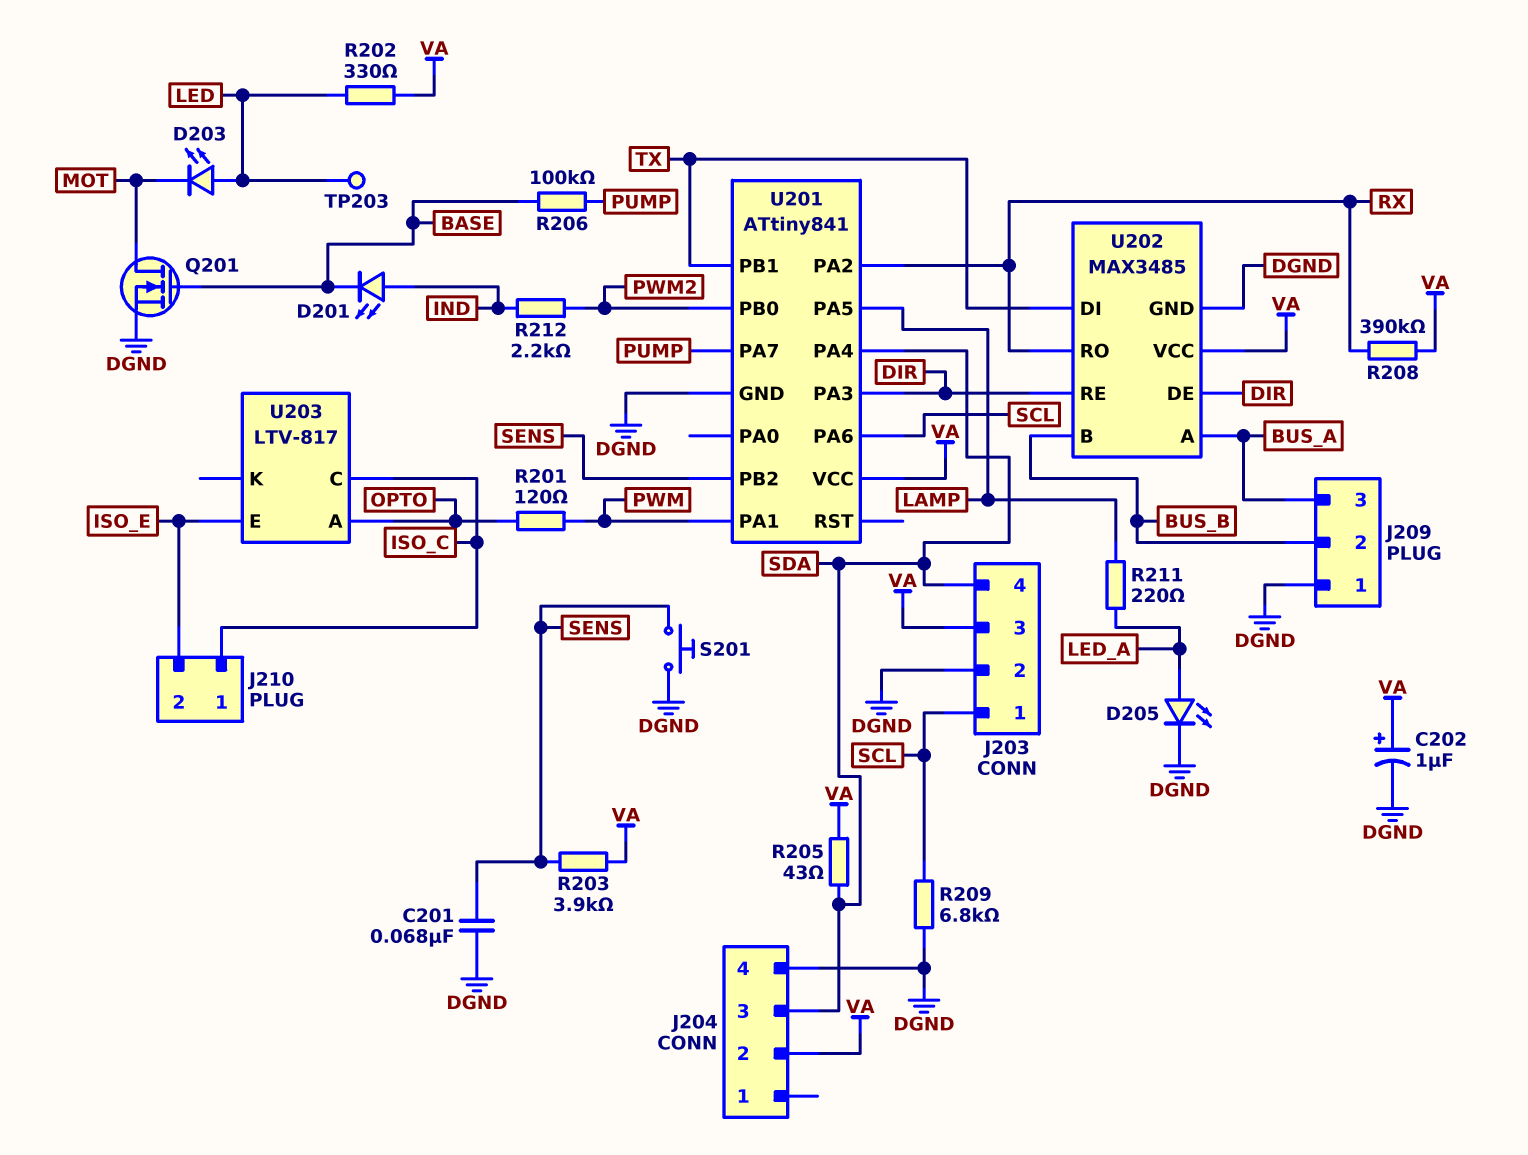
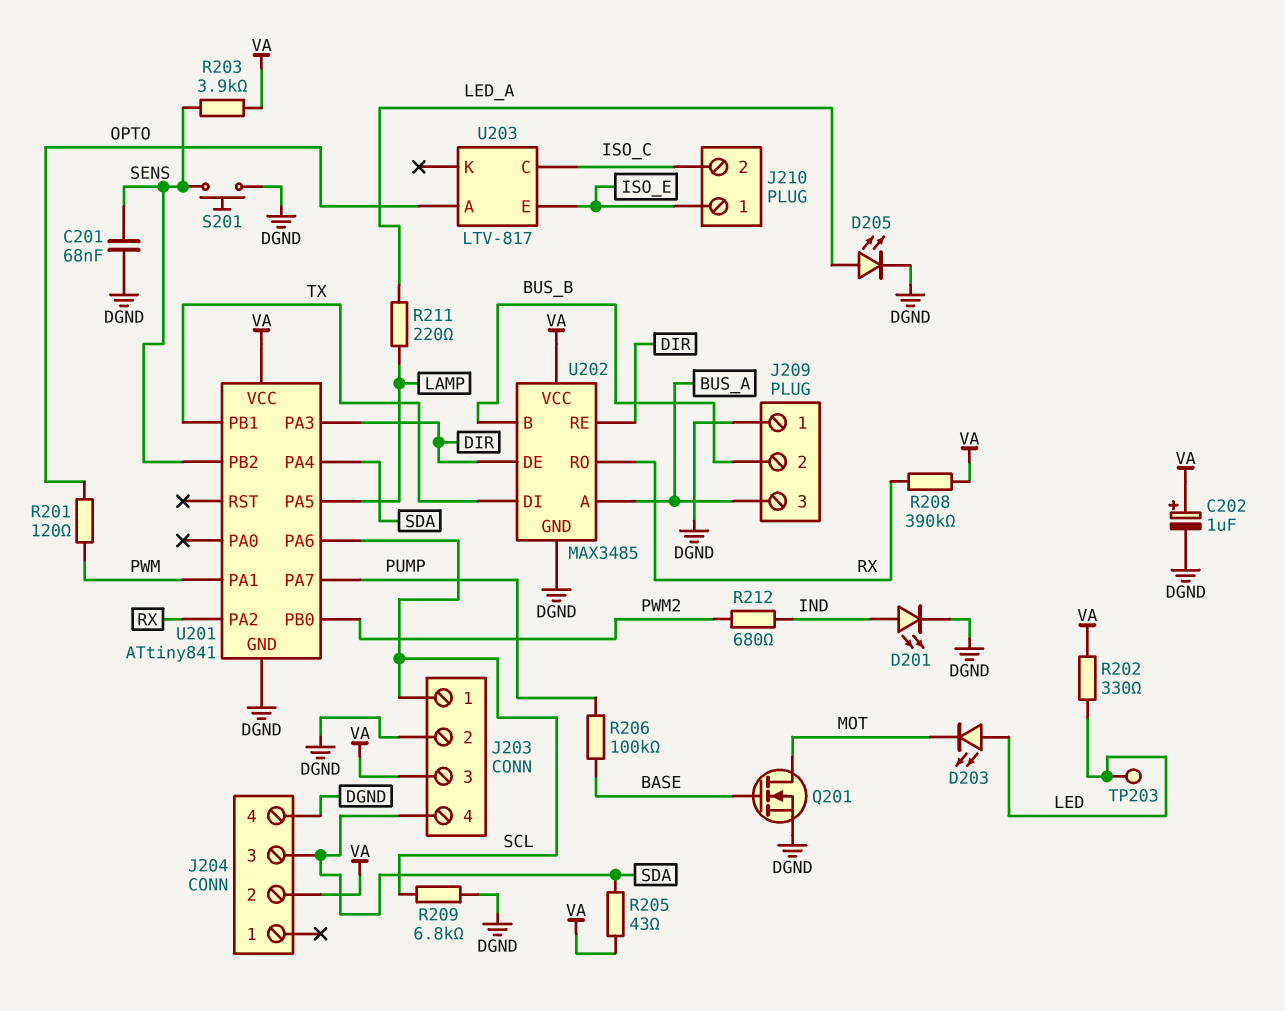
D201: LED (A IND, K BASE) -> LED (A IND, K DGND)
J210 pin 1: ISO_C -> ISO_E
J210 pin 2: ISO_E -> ISO_C
R212: 2.2k (IND, PWM2) -> 680 (IND, PWM2)

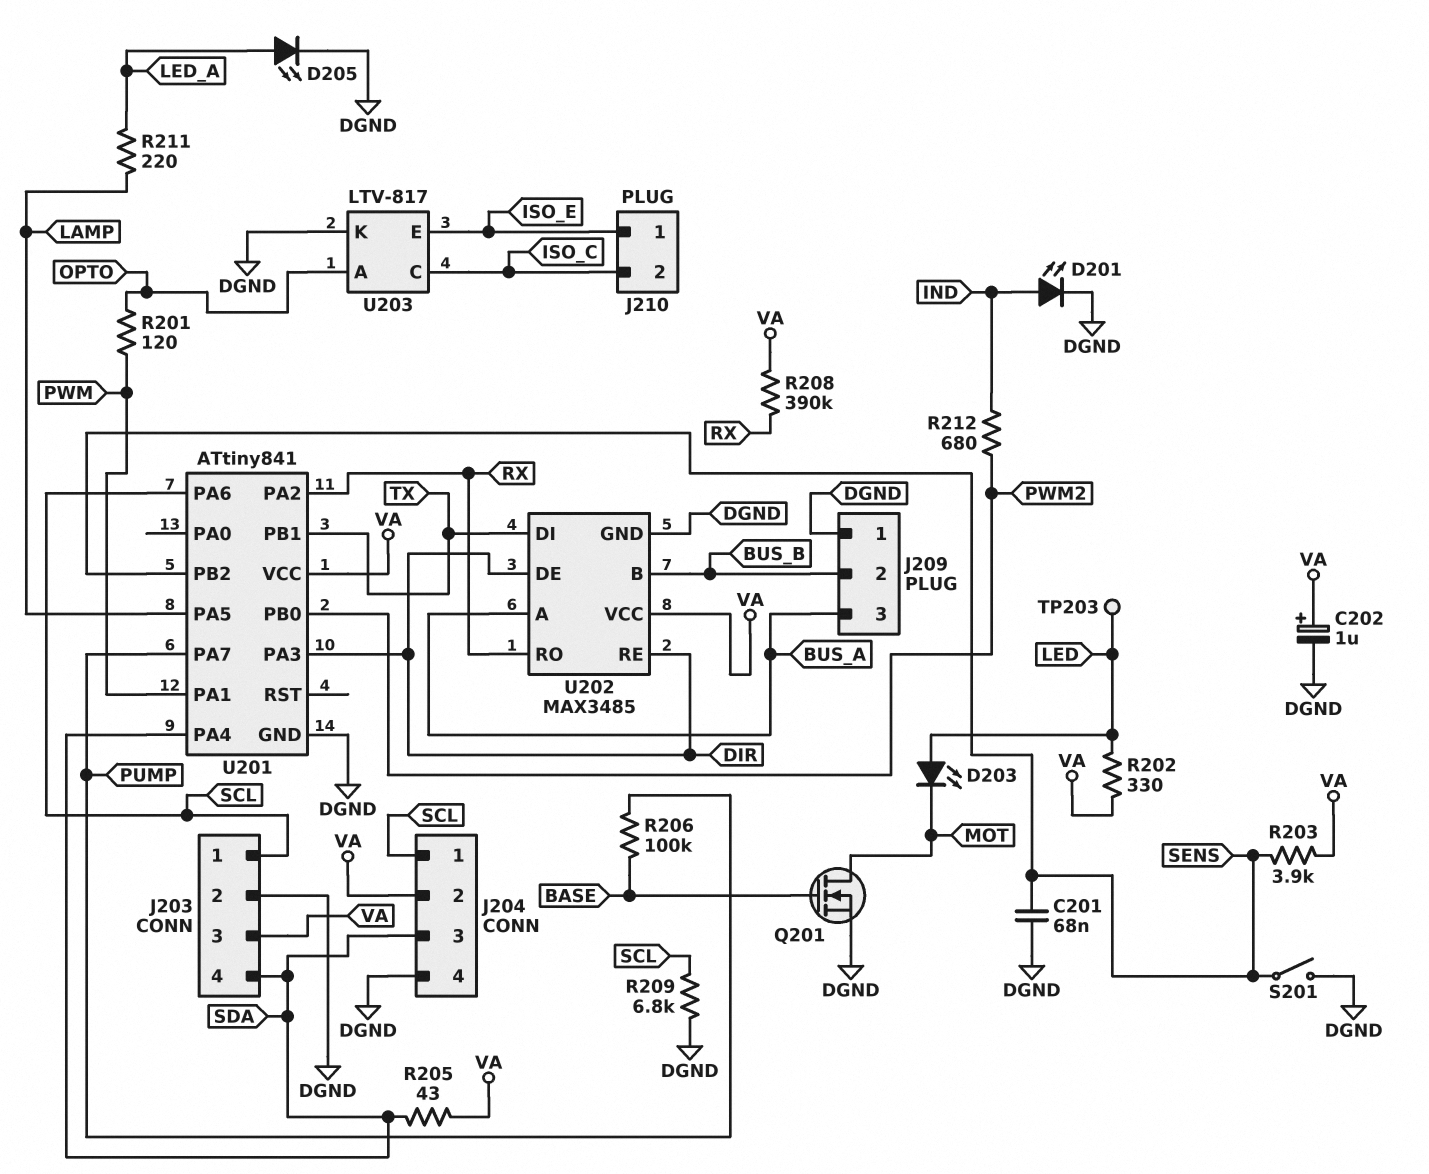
J204 pin 1: none -> SCL
S201: button (DGND, SENS) -> switch (DGND, SENS)
U203 pin K: none -> DGND

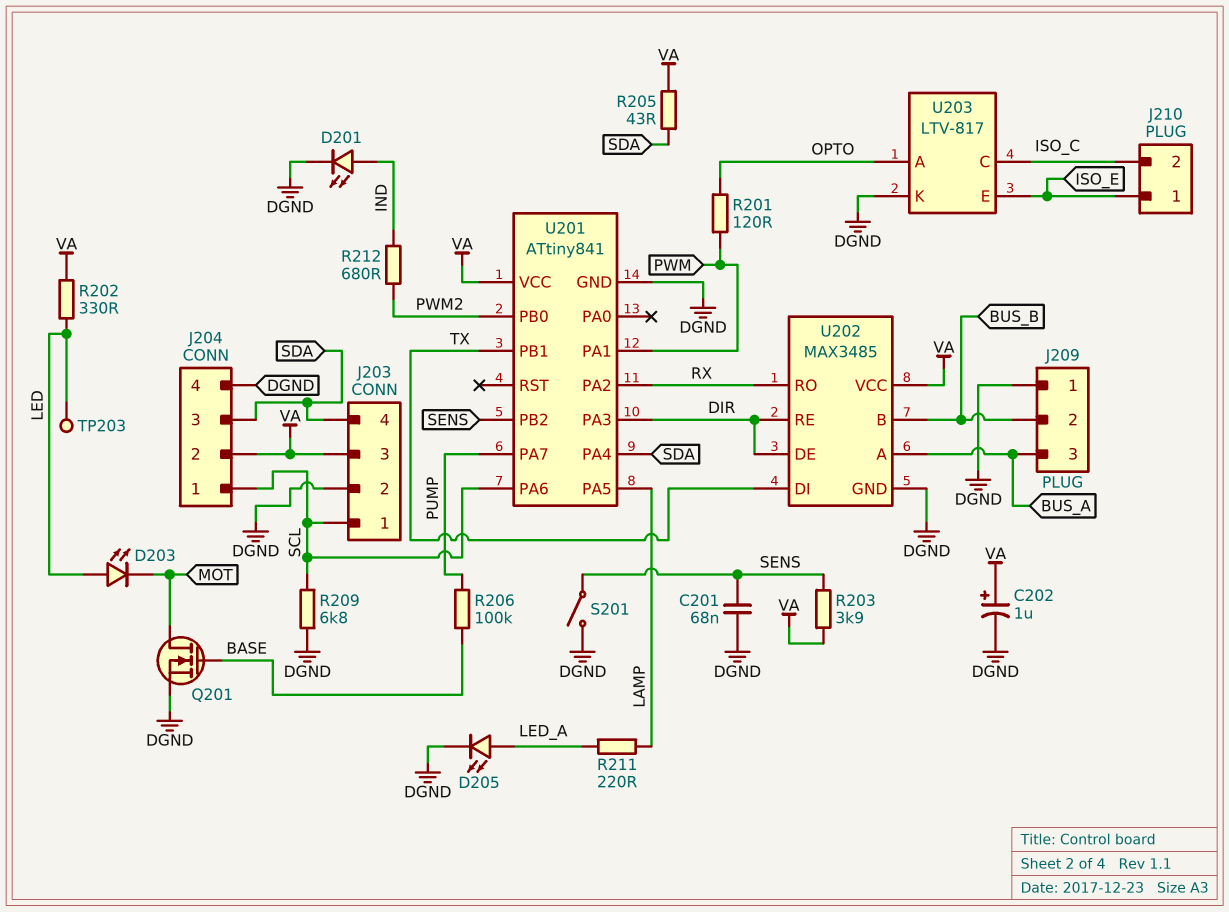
R208: 390k (RX, VA) -> none

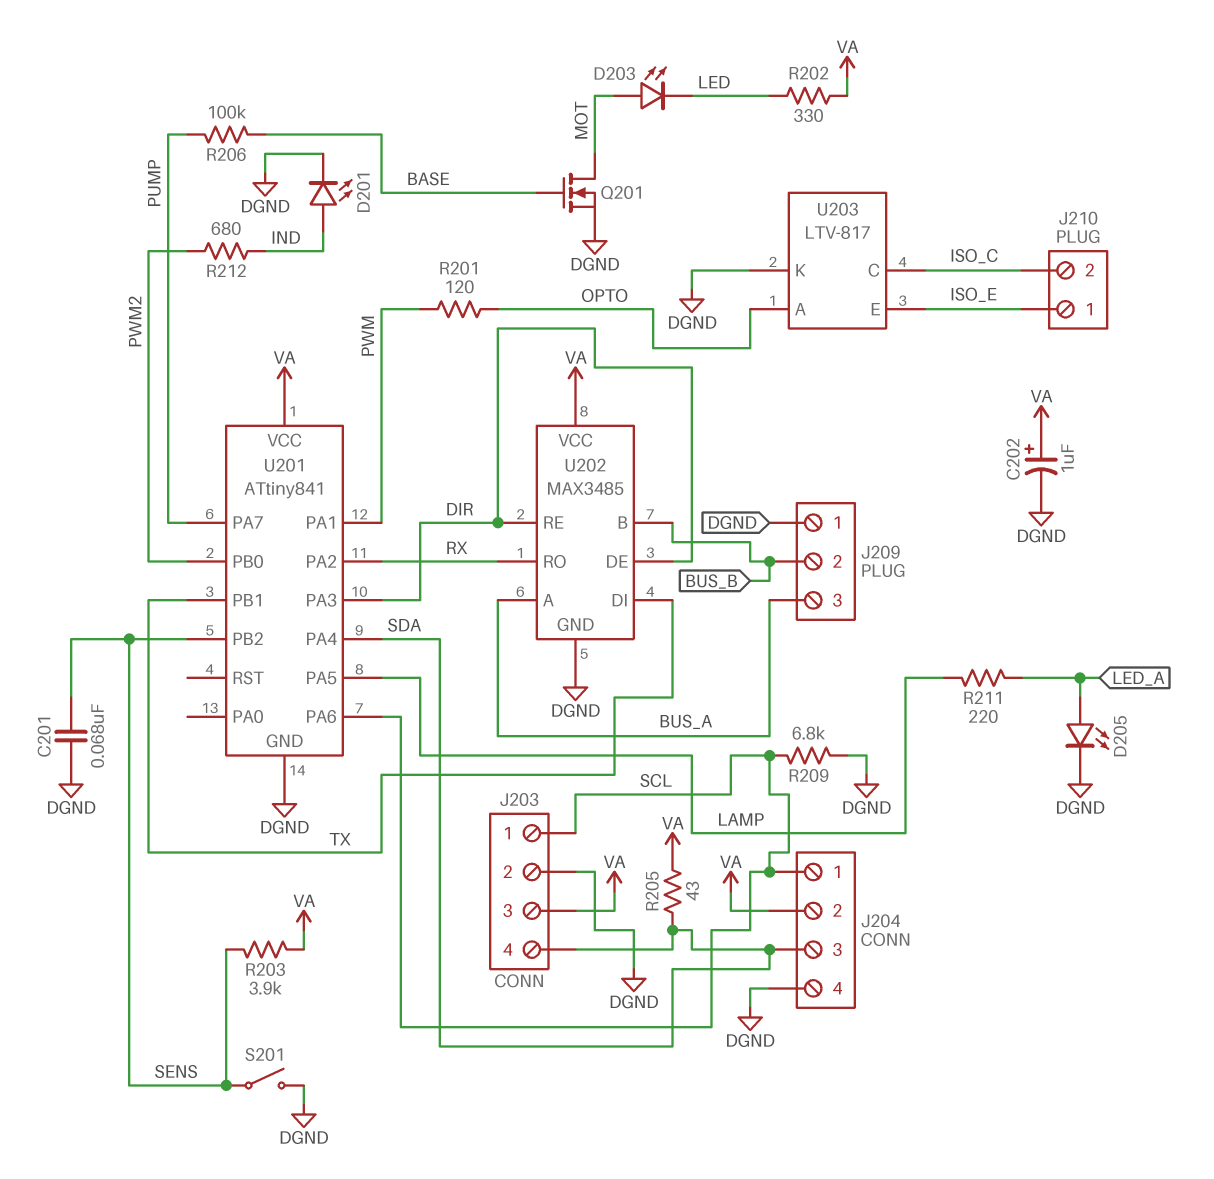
D203: LED (A LED, K MOT) -> LED (A MOT, K LED)
TP203: test point (LED) -> none

